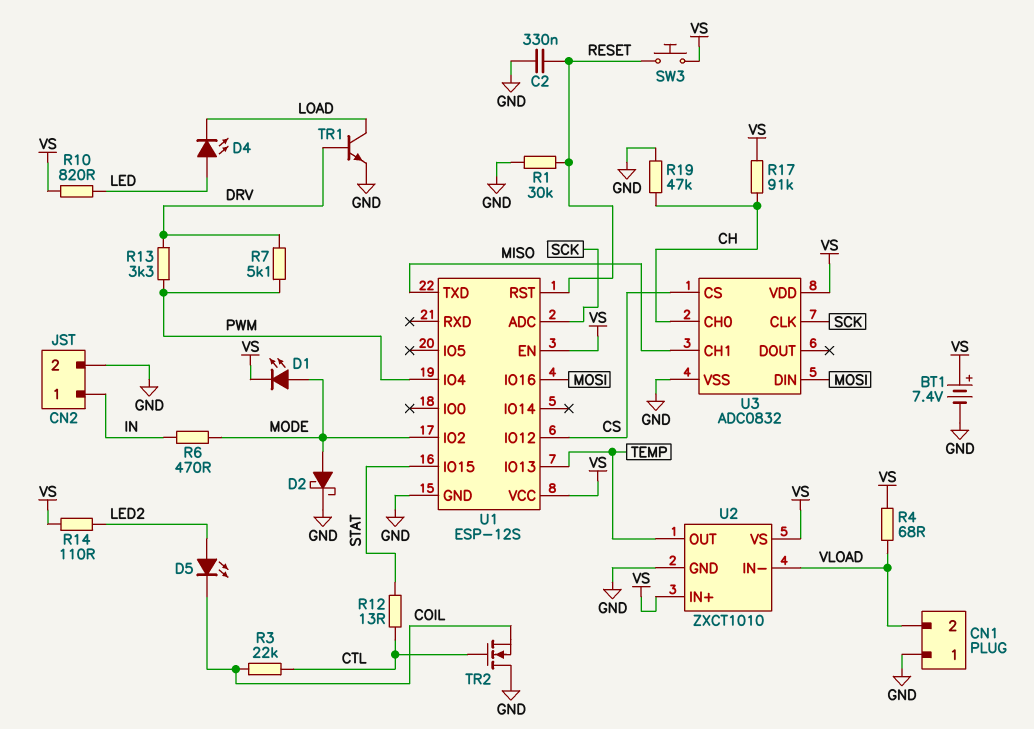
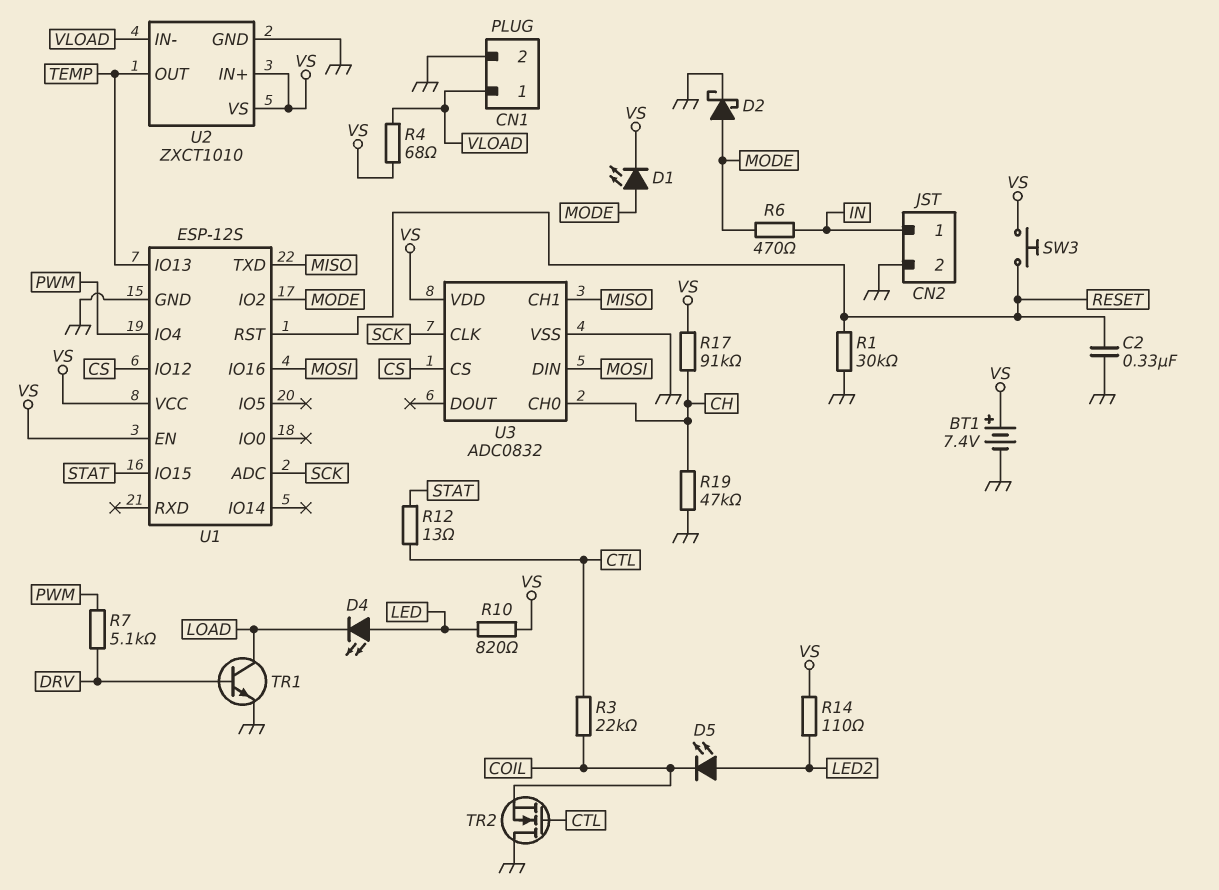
CN1 pin 1: GND -> VLOAD
CN1 pin 2: VLOAD -> GND
R13: 3.3k (DRV, PWM) -> none

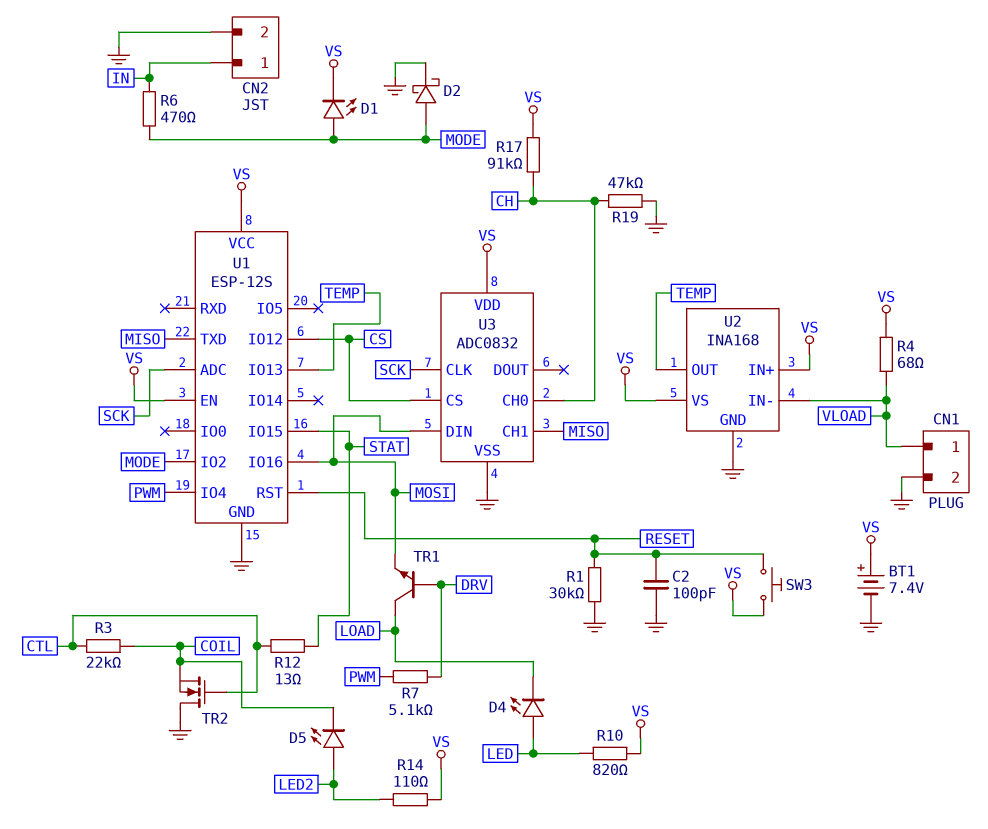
C2: 330nF (GND, RESET) -> 100pF (GND, RESET)
TR1: NPN (B DRV, C LOAD, E GND) -> NPN (B DRV, C LOAD, E MOSI)
U2: ZXCT1010 -> INA168

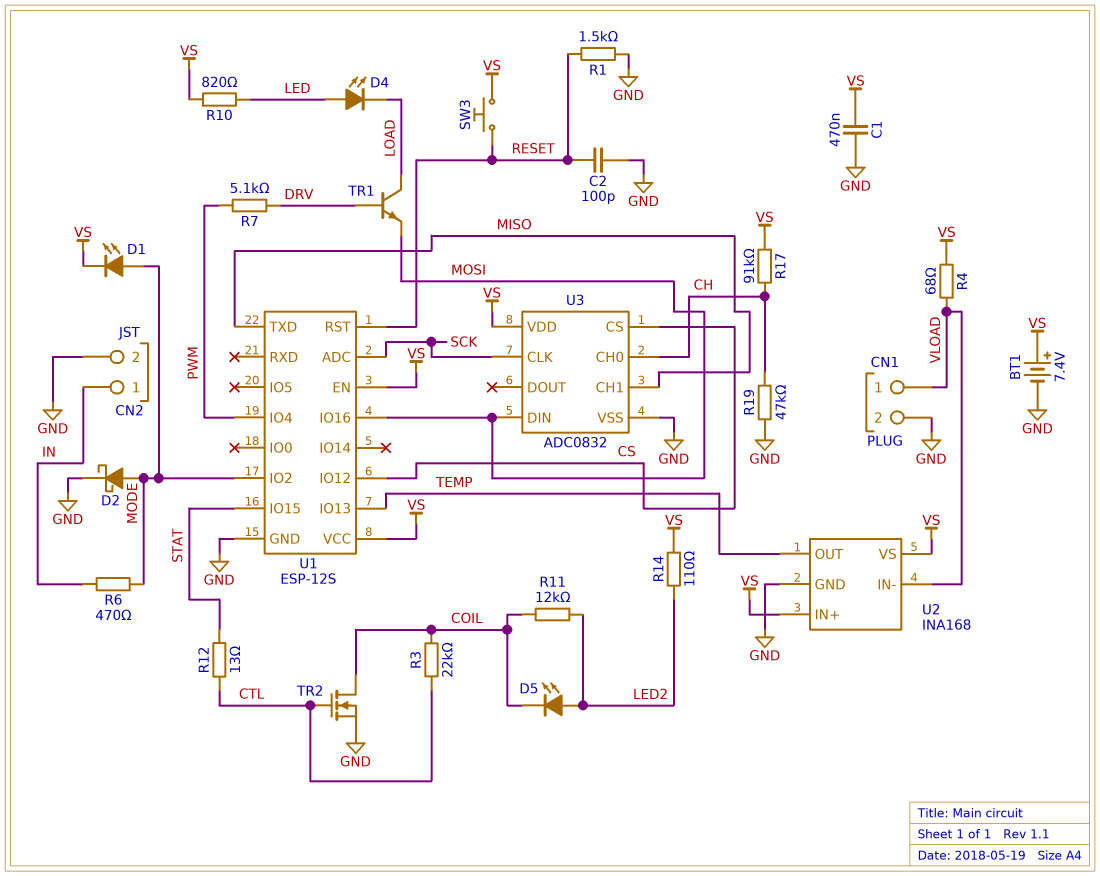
C1: none -> 470nF (GND, VS)
R1: 30k (GND, RESET) -> 1.5k (GND, RESET)
R11: none -> 12k (COIL, LED2)
TR2: NMOS (G CTL, D GND, S COIL) -> NMOS (G CTL, D COIL, S GND)

